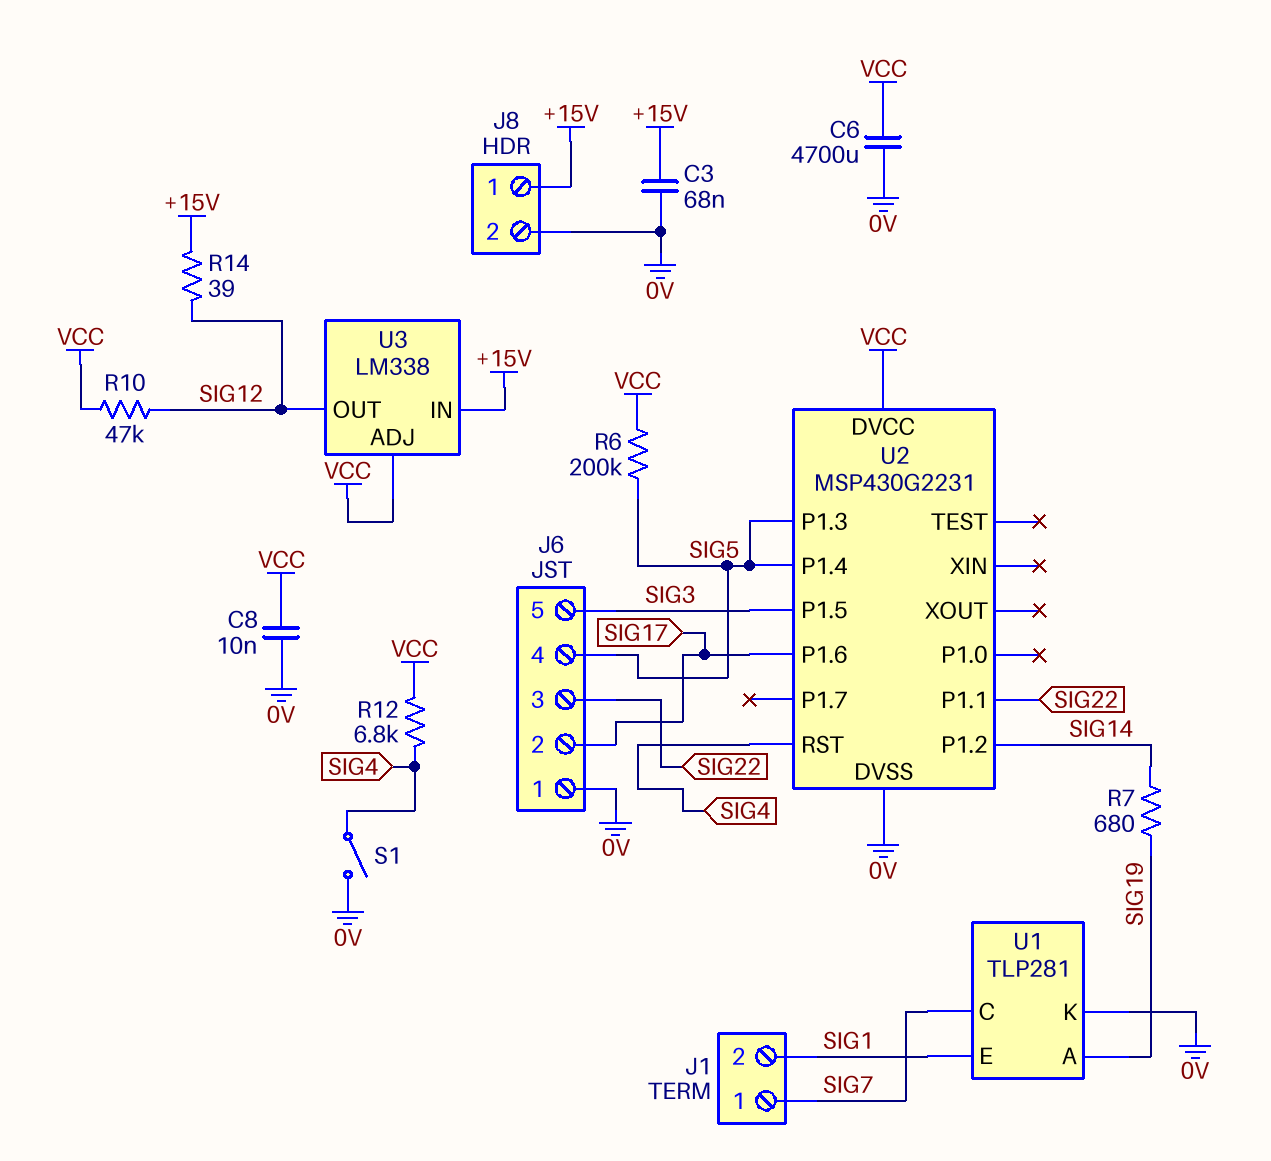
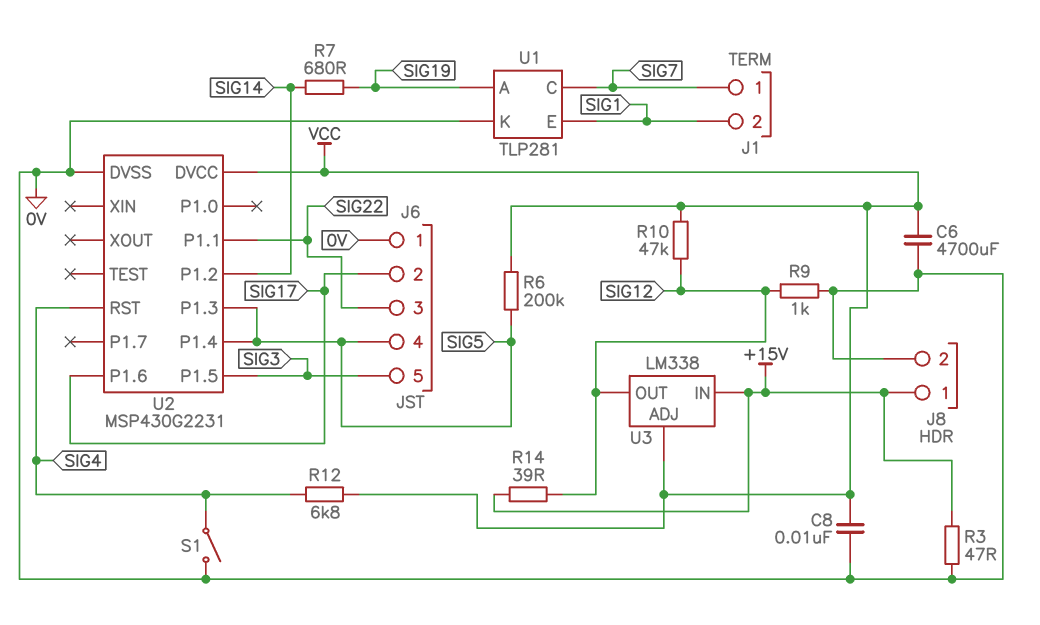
C3: 68nF (+15V, 0V) -> none
R3: none -> 47 (+15V, 0V)
R9: none -> 1k (0V, SIG12)

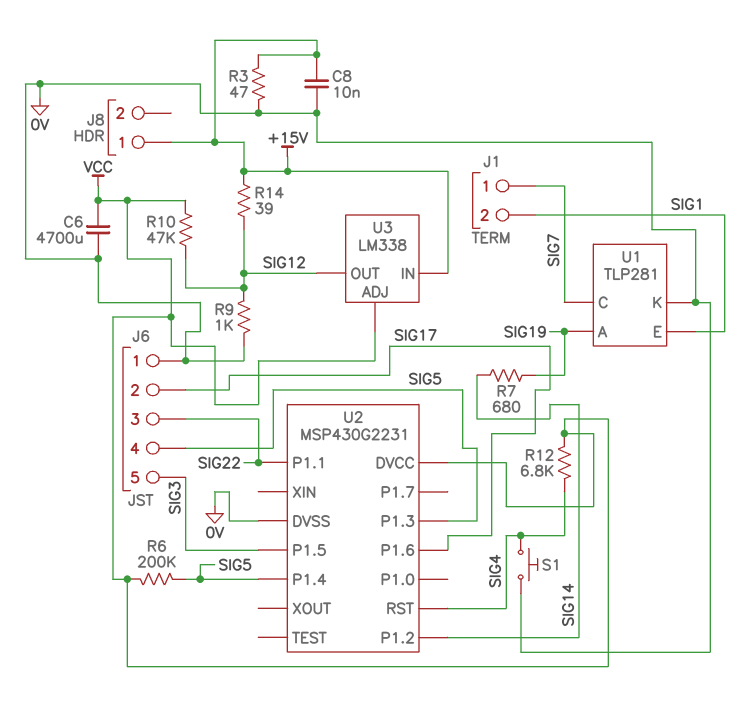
C8: 10nF (0V, VCC) -> 10nF (+15V, 0V)
J8 pin 2: 0V -> none
S1: switch (0V, SIG4) -> button (0V, SIG4)

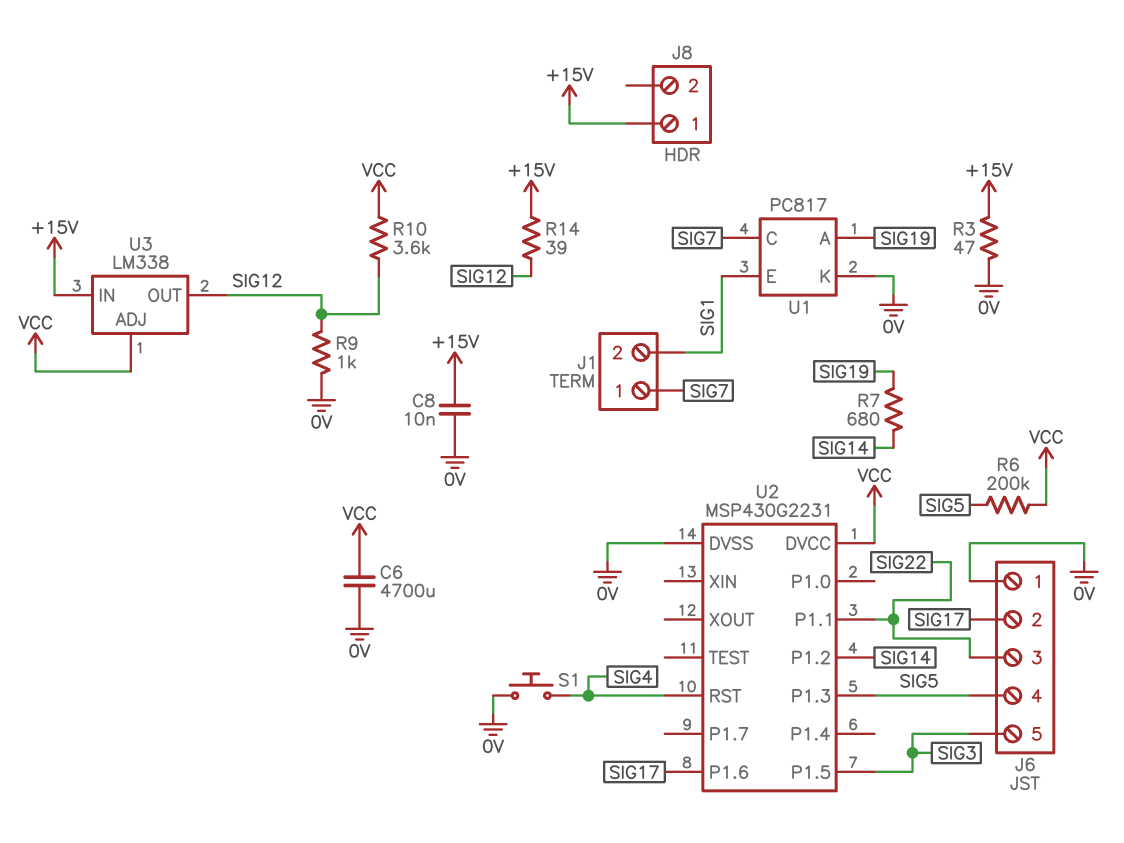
R10: 47k (SIG12, VCC) -> 3.6k (SIG12, VCC)
R12: 6.8k (SIG4, VCC) -> none
U1: TLP281 -> PC817
U2 pin P1.4: SIG5 -> none

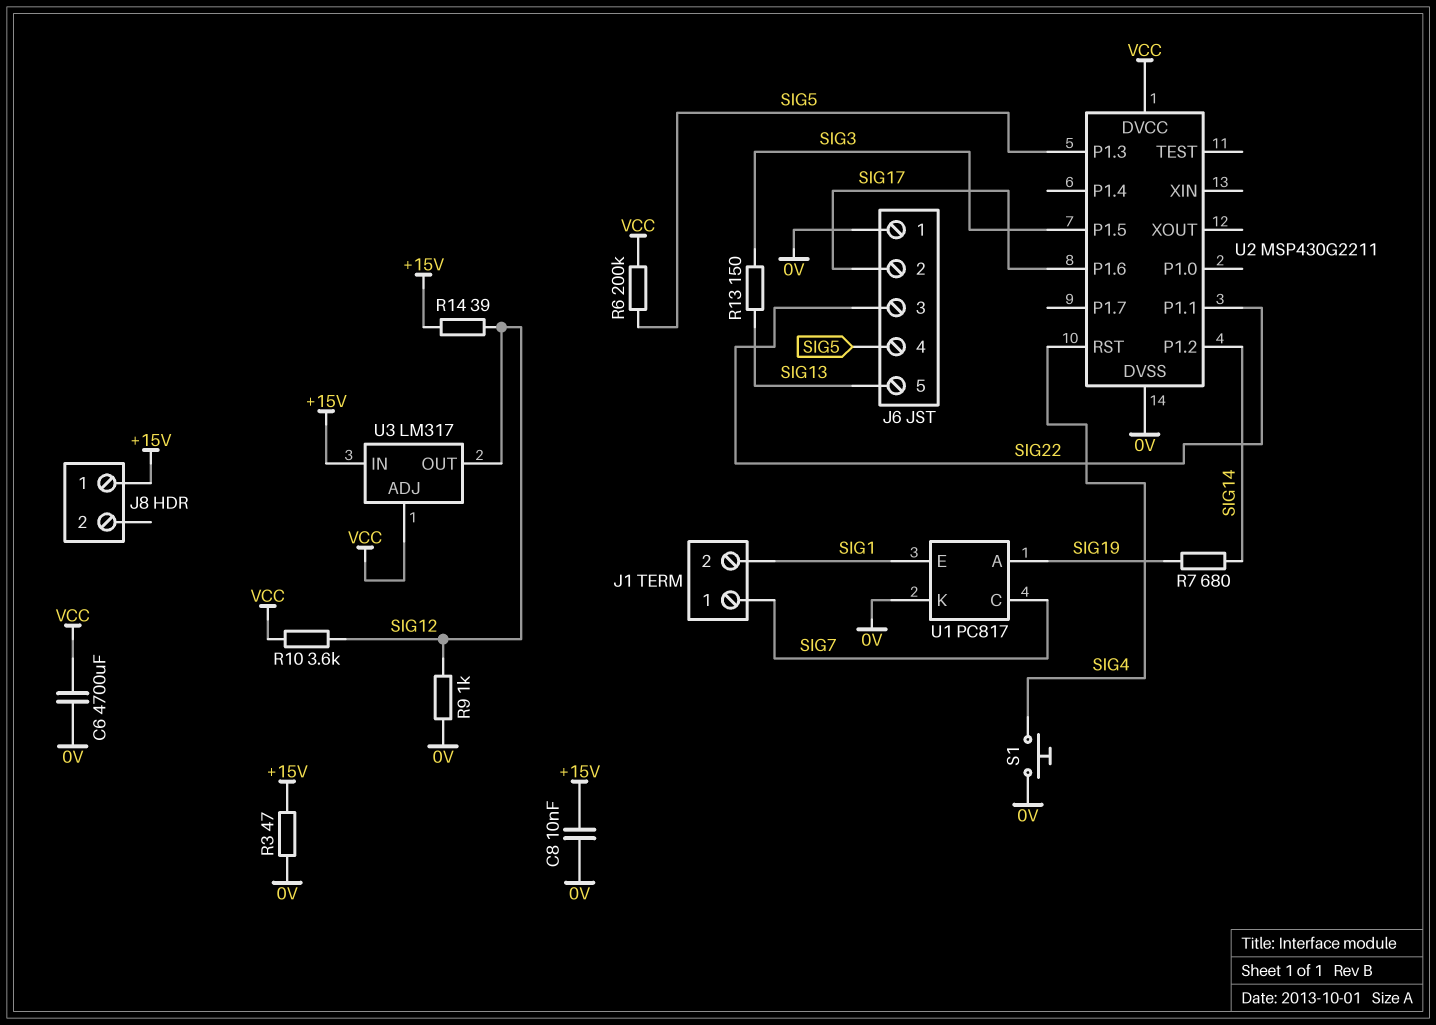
J6 pin 5: SIG3 -> SIG13
R13: none -> 150 (SIG3, SIG13)
U2: MSP430G2231 -> MSP430G2211
U3: LM338 -> LM317

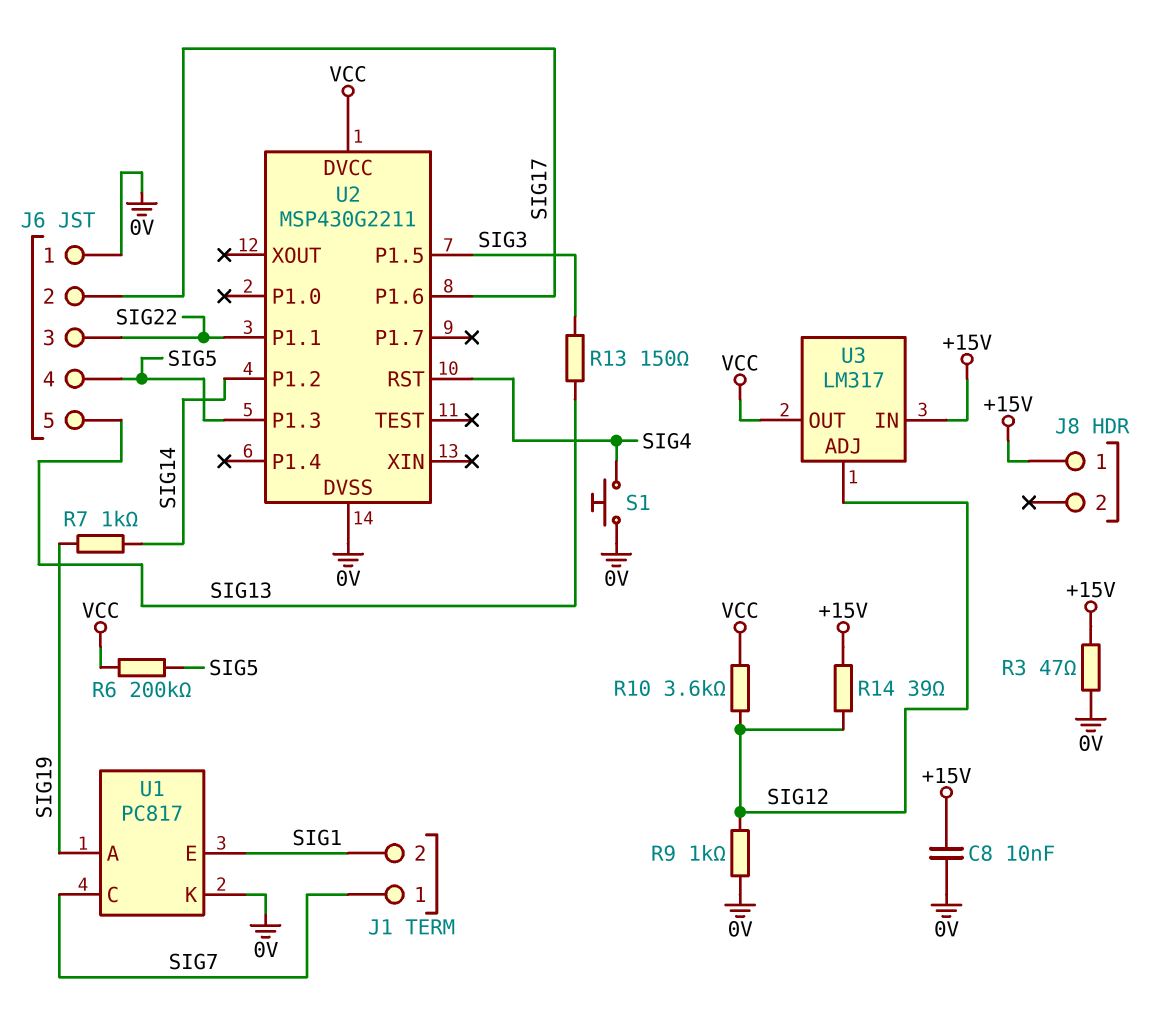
C6: 4700uF (0V, VCC) -> none
R7: 680 (SIG14, SIG19) -> 1k (SIG14, SIG19)
U3 pin ADJ: VCC -> SIG12
U3 pin OUT: SIG12 -> VCC

